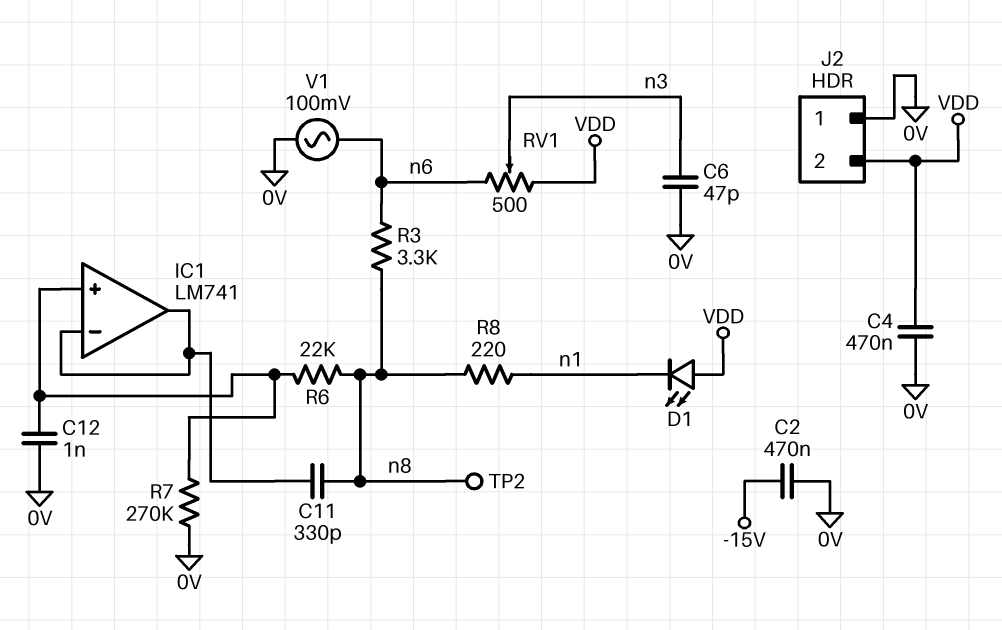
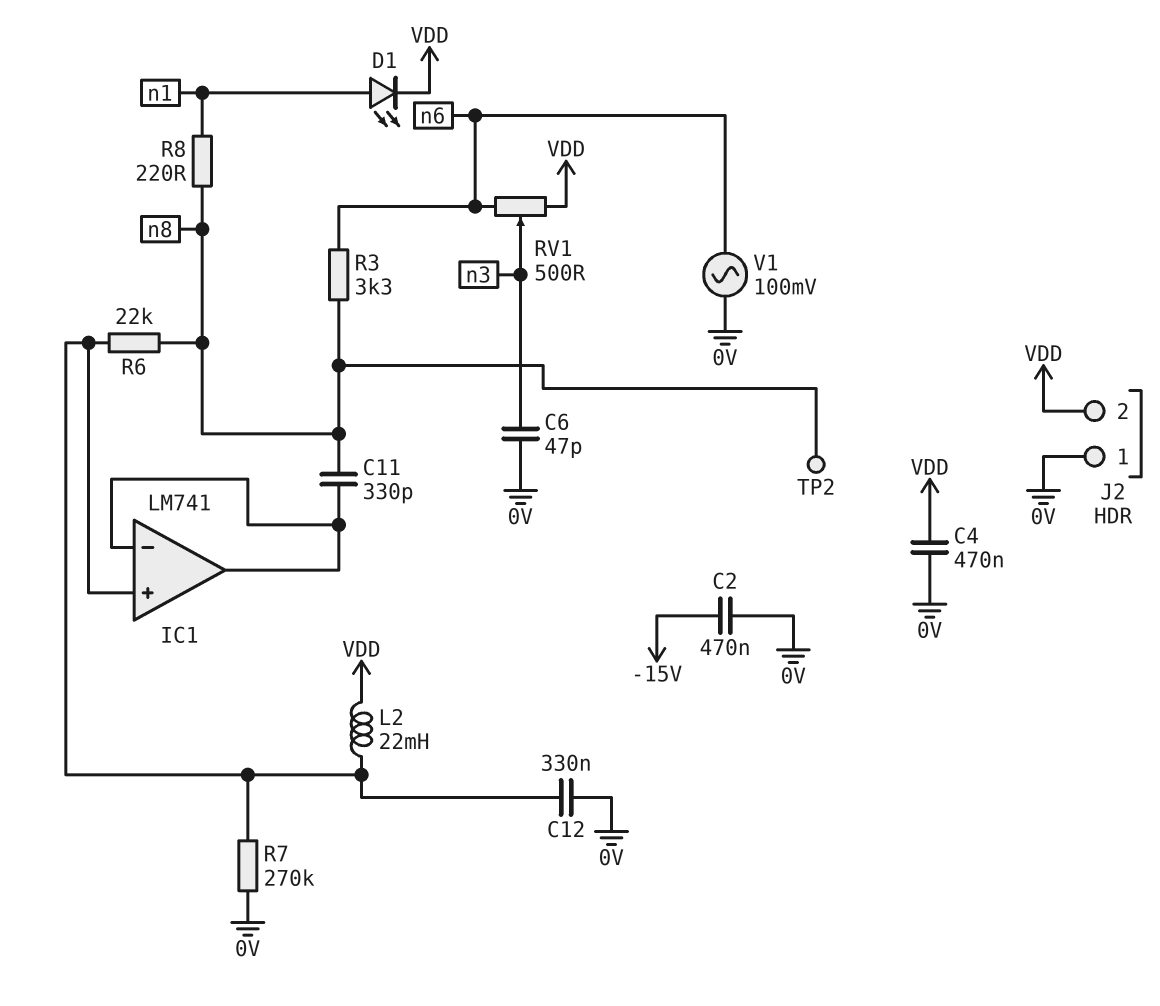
C12: 1nF (0V, IC1/in+) -> 330nF (0V, IC1/in+)
D1: LED (A VDD, K n1) -> LED (A n1, K VDD)
L2: none -> 22mH (IC1/in+, VDD)

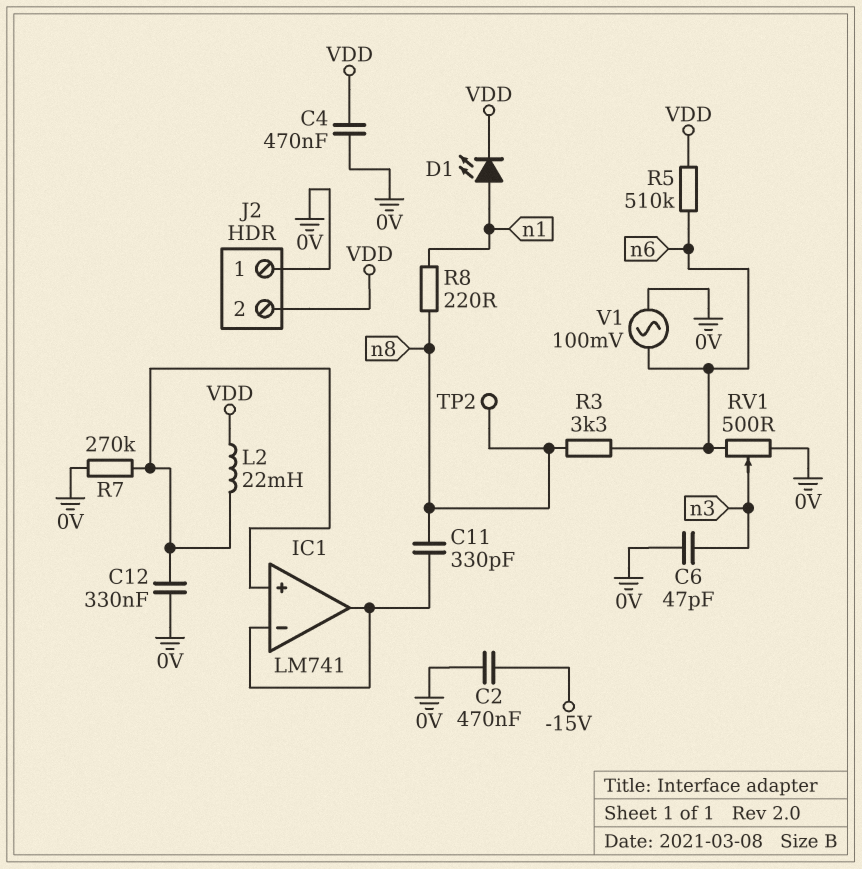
R5: none -> 510k (VDD, n6)
R6: 22k (IC1/in+, n8) -> none
RV1: 500 (VDD, n6, wiper n3) -> 500 (0V, n6, wiper n3)

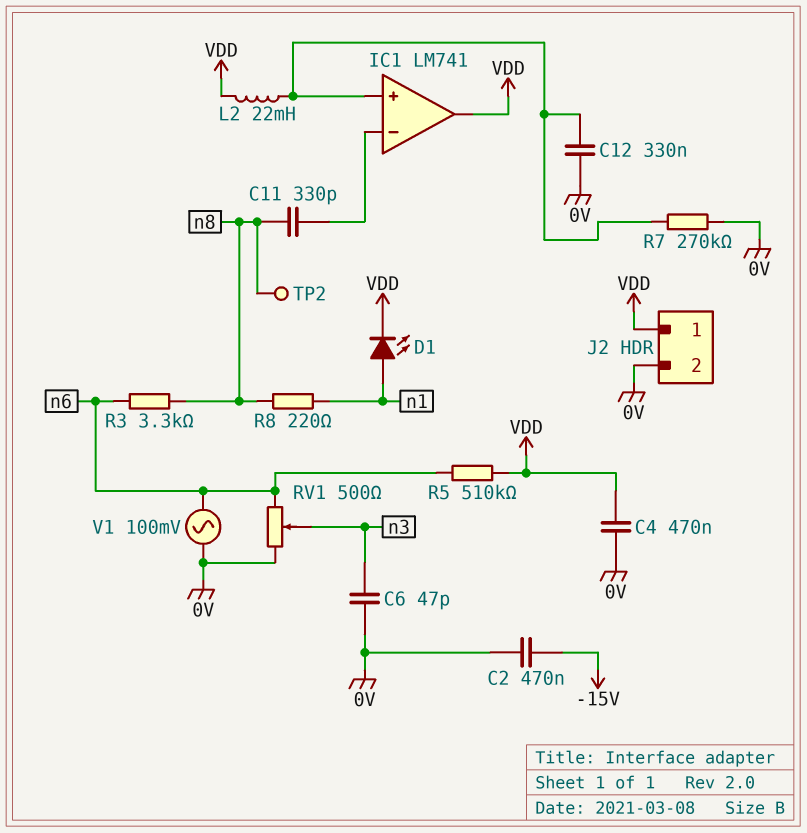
IC1 pin out: IC1/in- -> VDD
J2 pin 1: 0V -> VDD
J2 pin 2: VDD -> 0V

